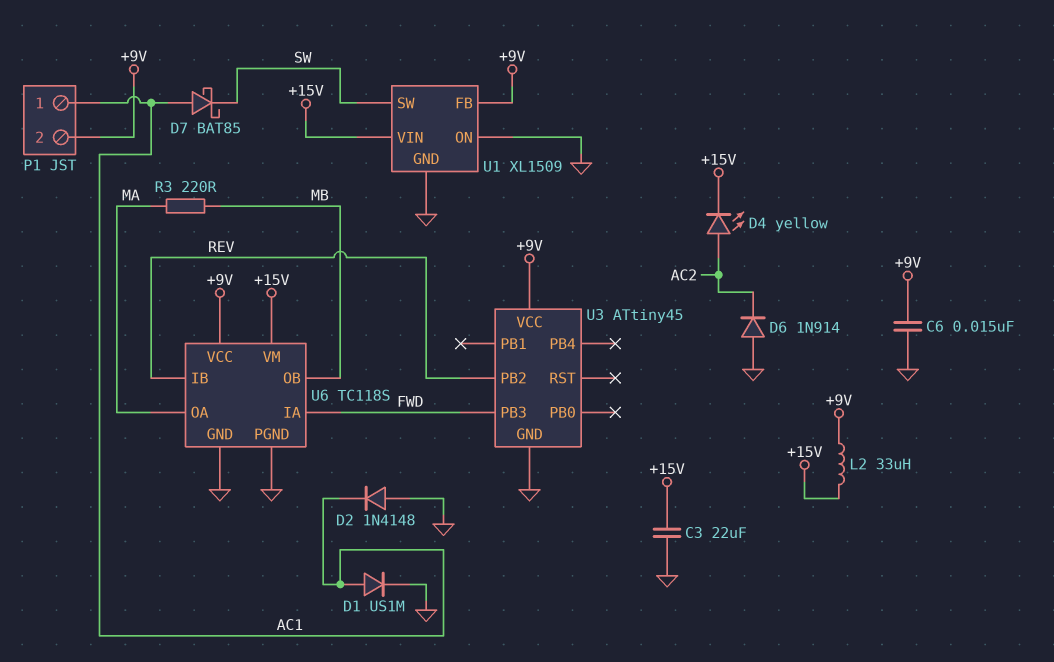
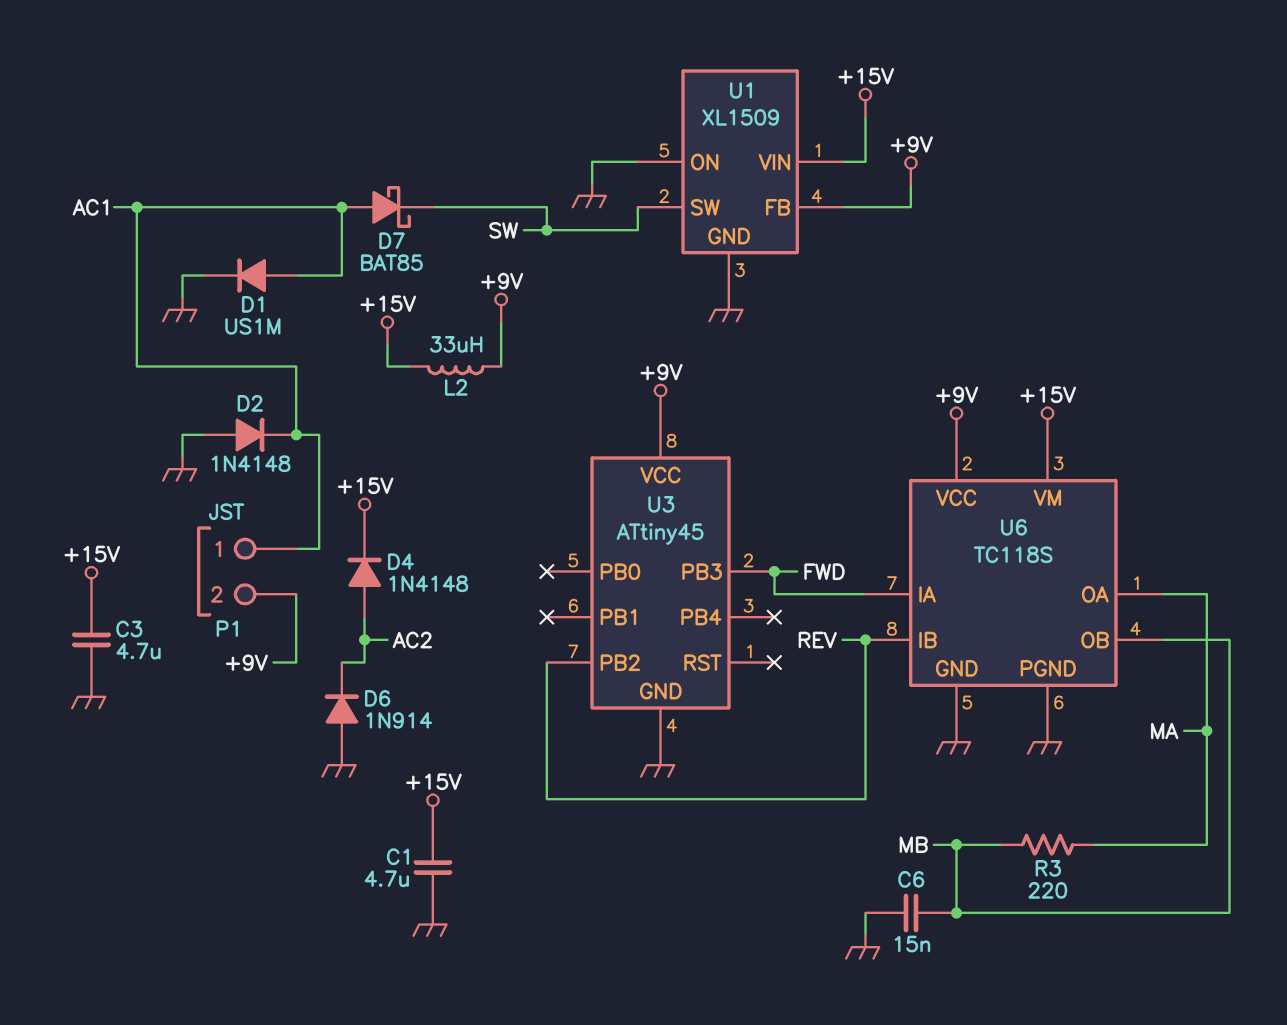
C1: none -> 4.7uF (+15V, GND)
C3: 22uF (+15V, GND) -> 4.7uF (+15V, GND)
C6: 15nF (+9V, GND) -> 15nF (GND, MB)
D4: LED yellow (A AC2, K +15V) -> diode 1N4148 (A AC2, K +15V)

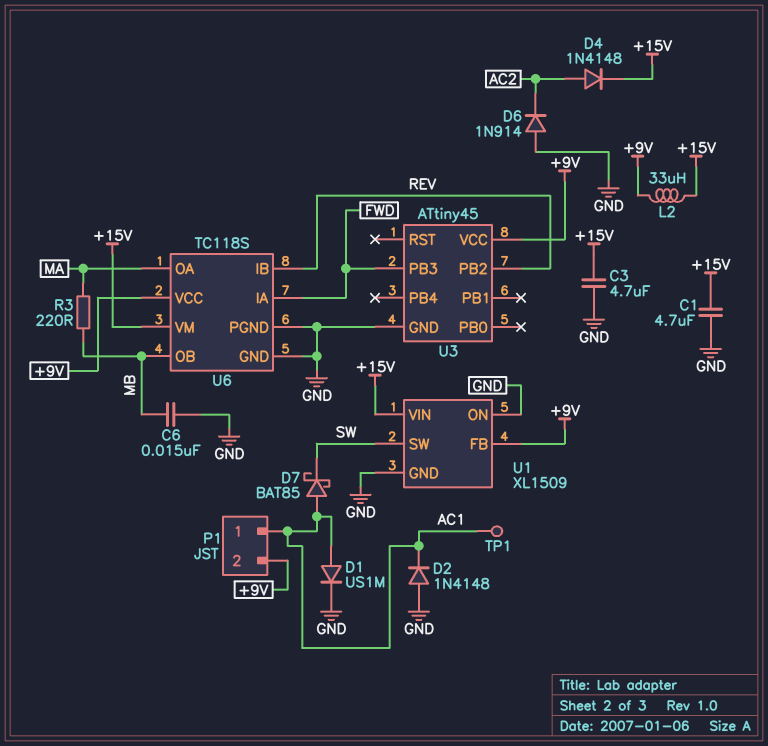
TP1: none -> test point (AC1)

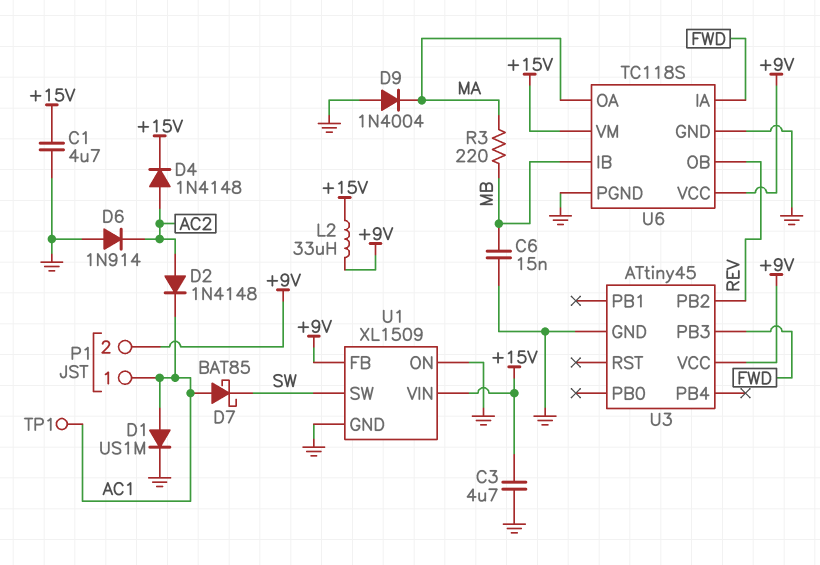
D2: diode 1N4148 (A GND, K AC1) -> diode 1N4148 (A AC2, K AC1)
D9: none -> diode 1N4004 (A GND, K MA)
U6 pin IB: REV -> MB
U6 pin OB: MB -> REV

